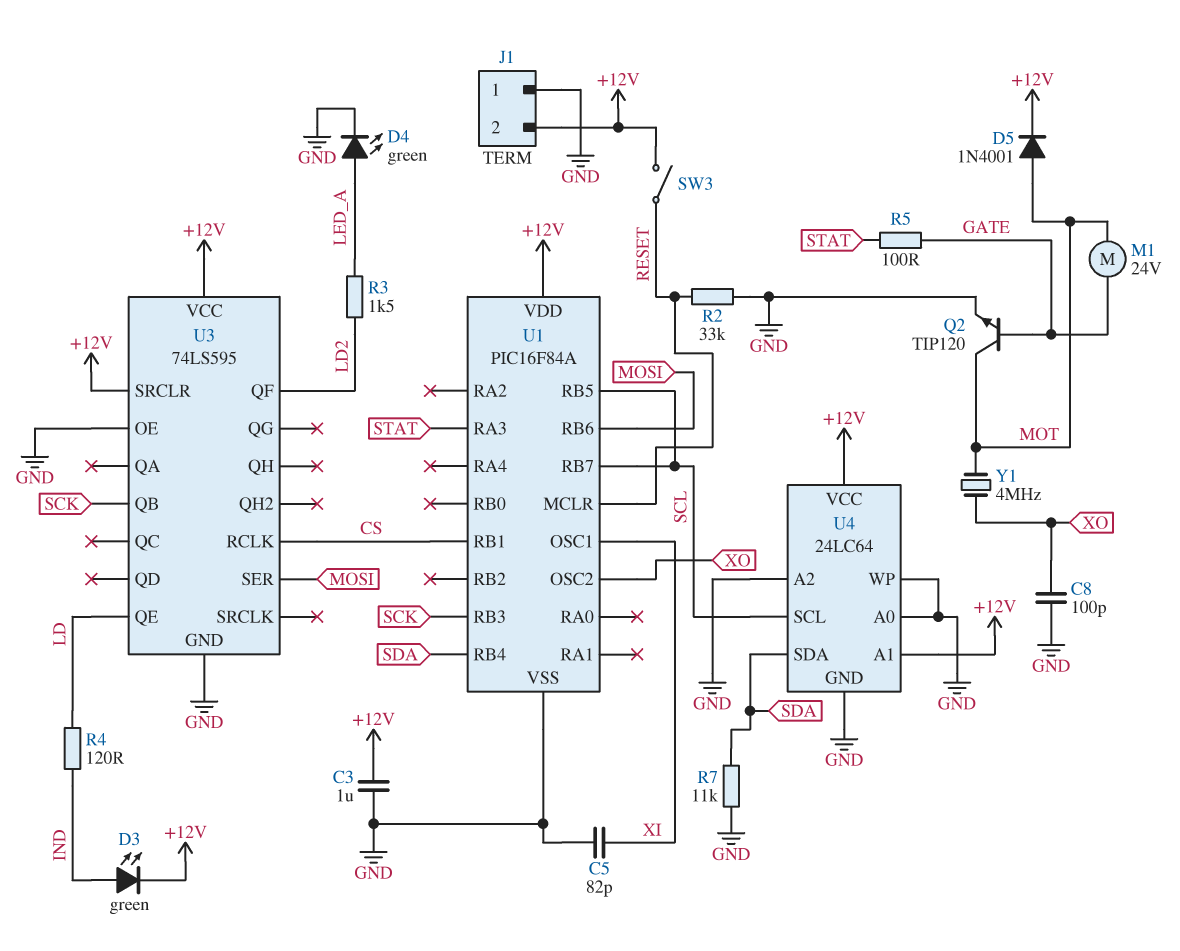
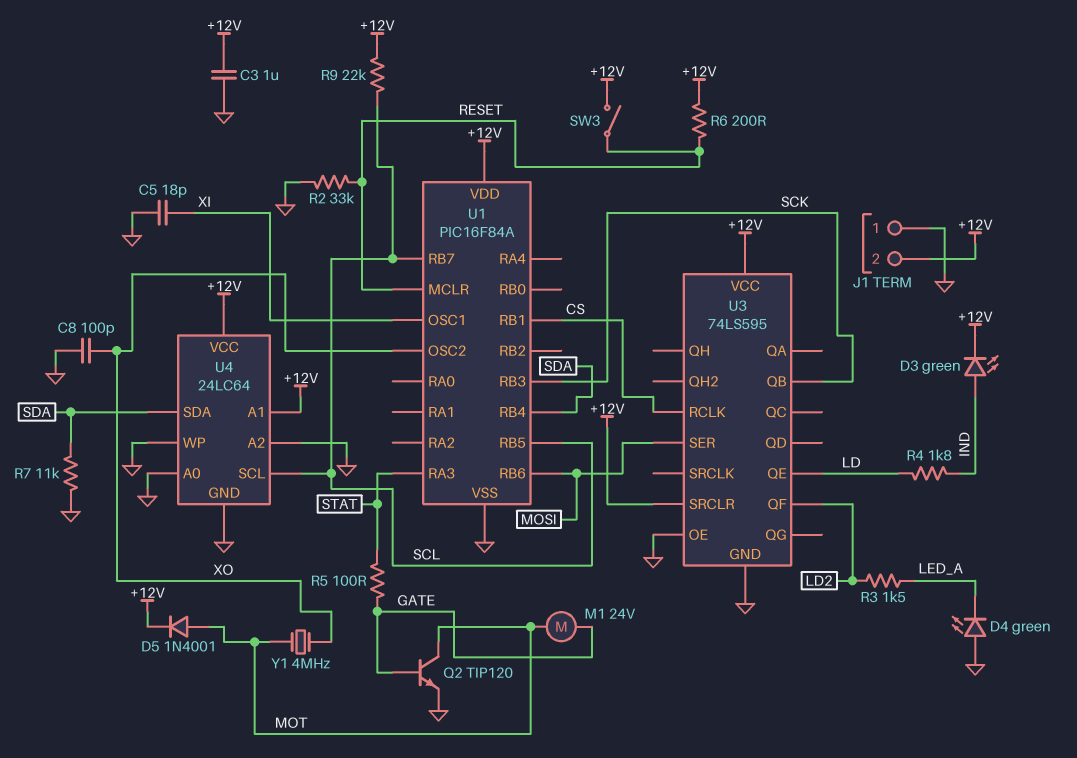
C5: 82pF (GND, XI) -> 18pF (GND, XI)
D4: LED green (A LED_A, K GND) -> LED green (A GND, K LED_A)
R4: 120 (IND, LD) -> 1.8k (IND, LD)
R6: none -> 200 (+12V, RESET)
R9: none -> 22k (+12V, SCL)

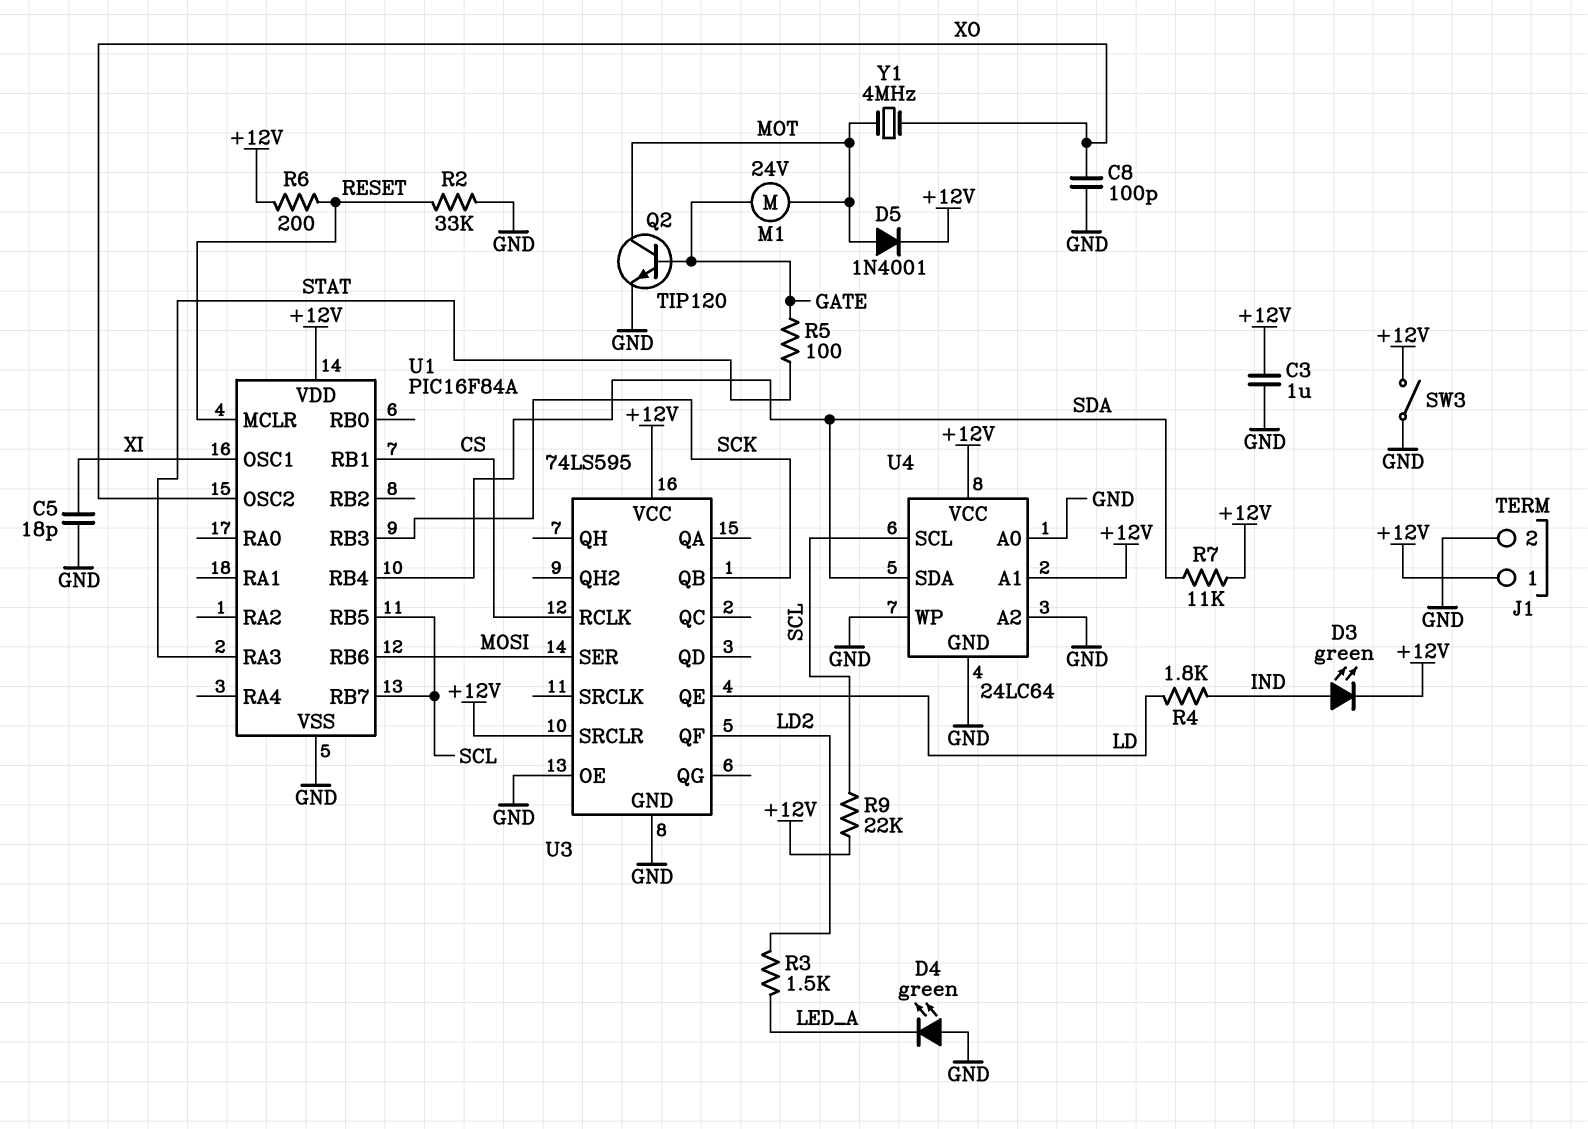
J1 pin 1: GND -> +12V
J1 pin 2: +12V -> GND
R7: 11k (GND, SDA) -> 11k (+12V, SDA)
SW3: switch (+12V, RESET) -> switch (+12V, GND)

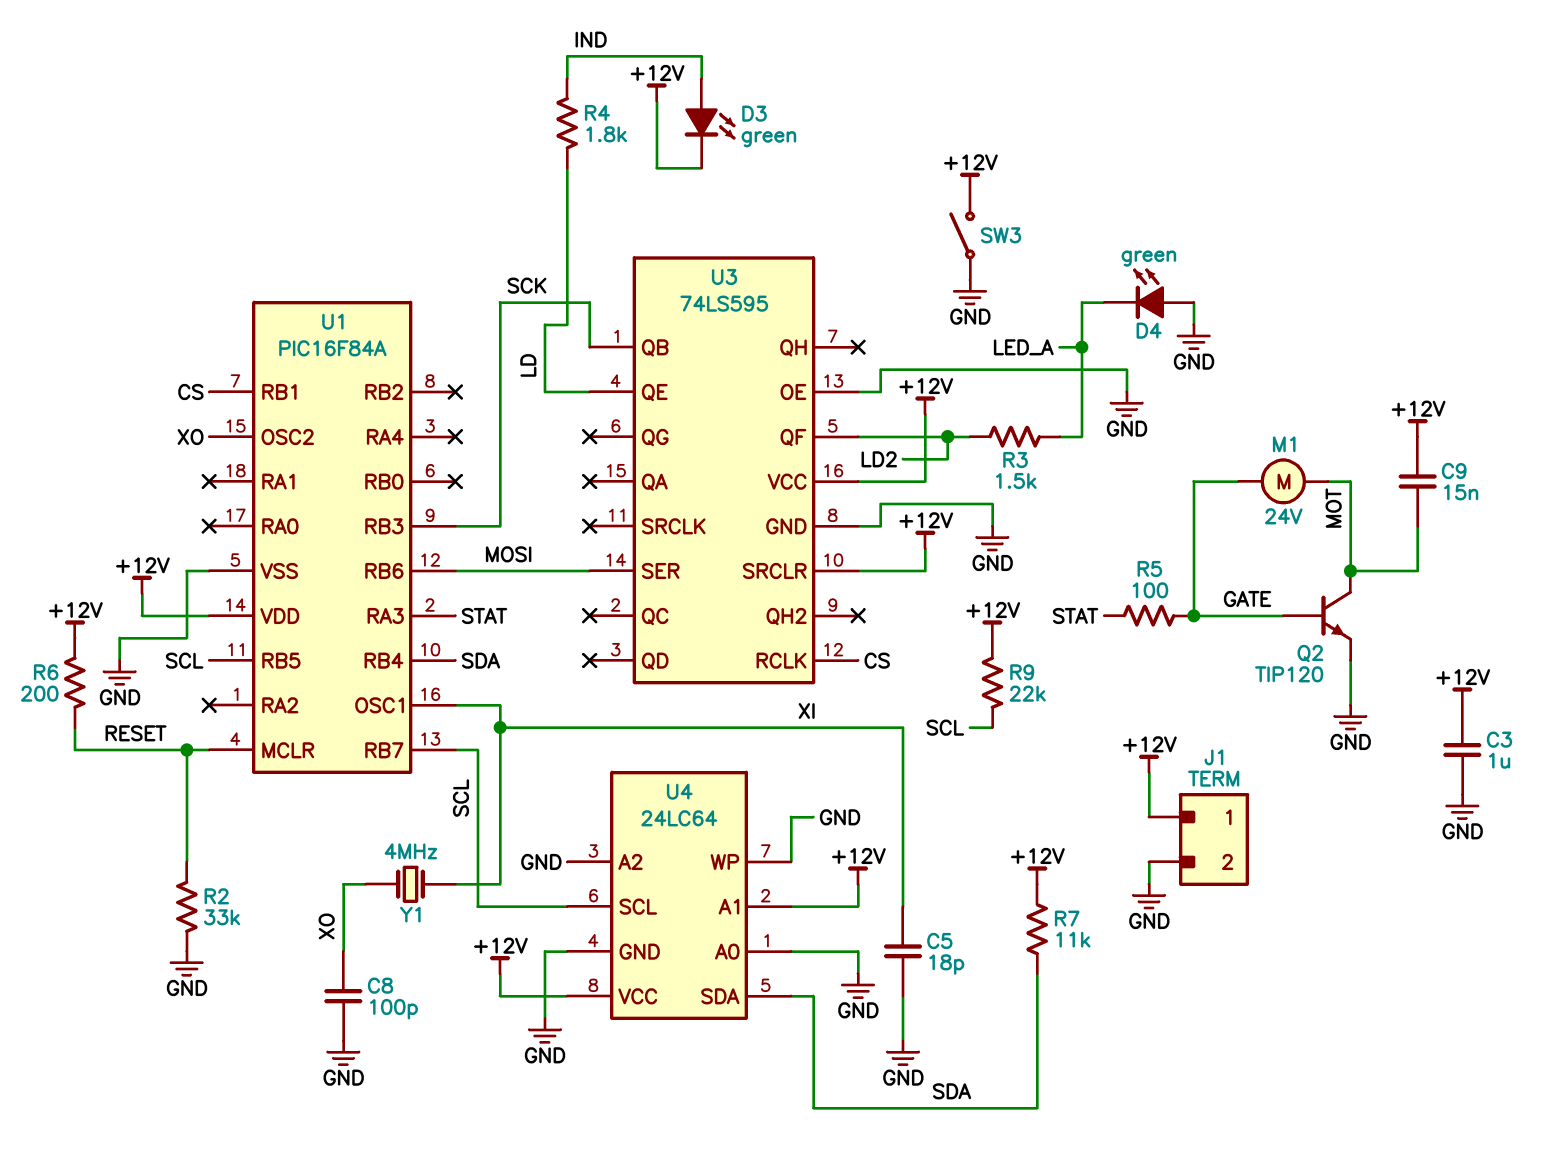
C9: none -> 15nF (+12V, MOT)
D5: diode 1N4001 (A MOT, K +12V) -> none
Y1: 4MHz (MOT, XO) -> 4MHz (XI, XO)

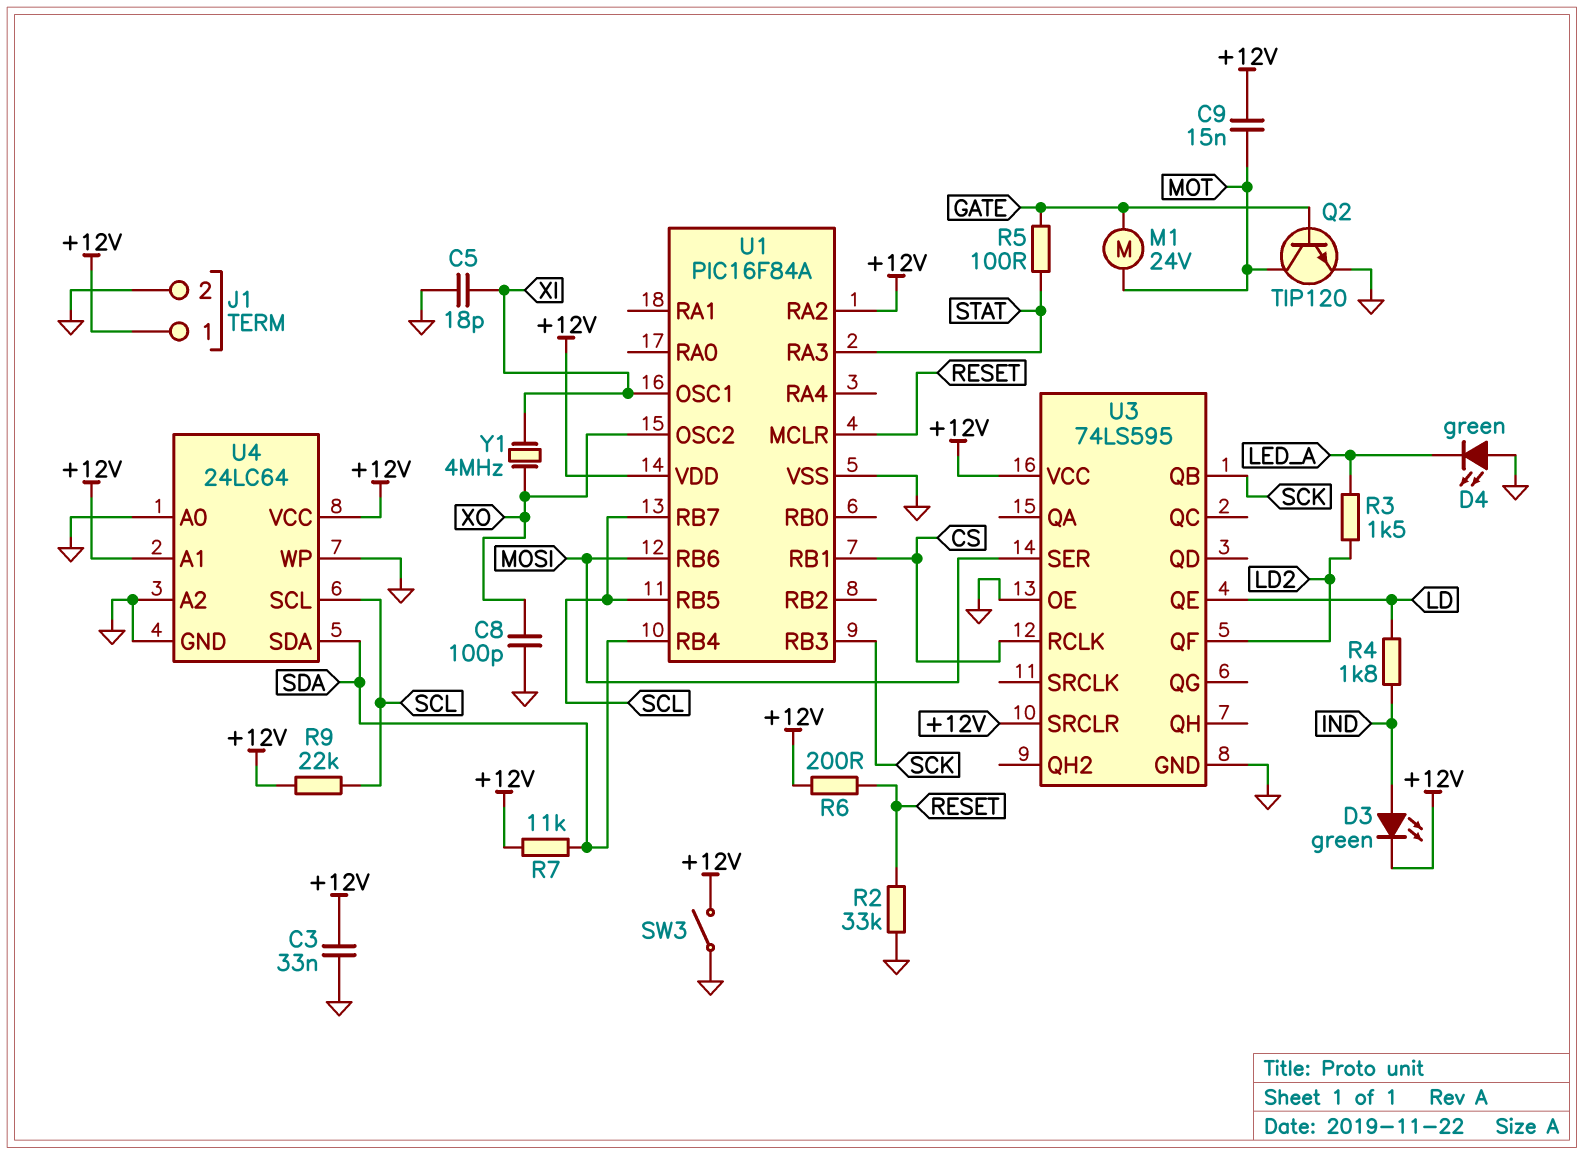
C3: 1uF (+12V, GND) -> 33nF (+12V, GND)
U1 pin RA2: none -> +12V

